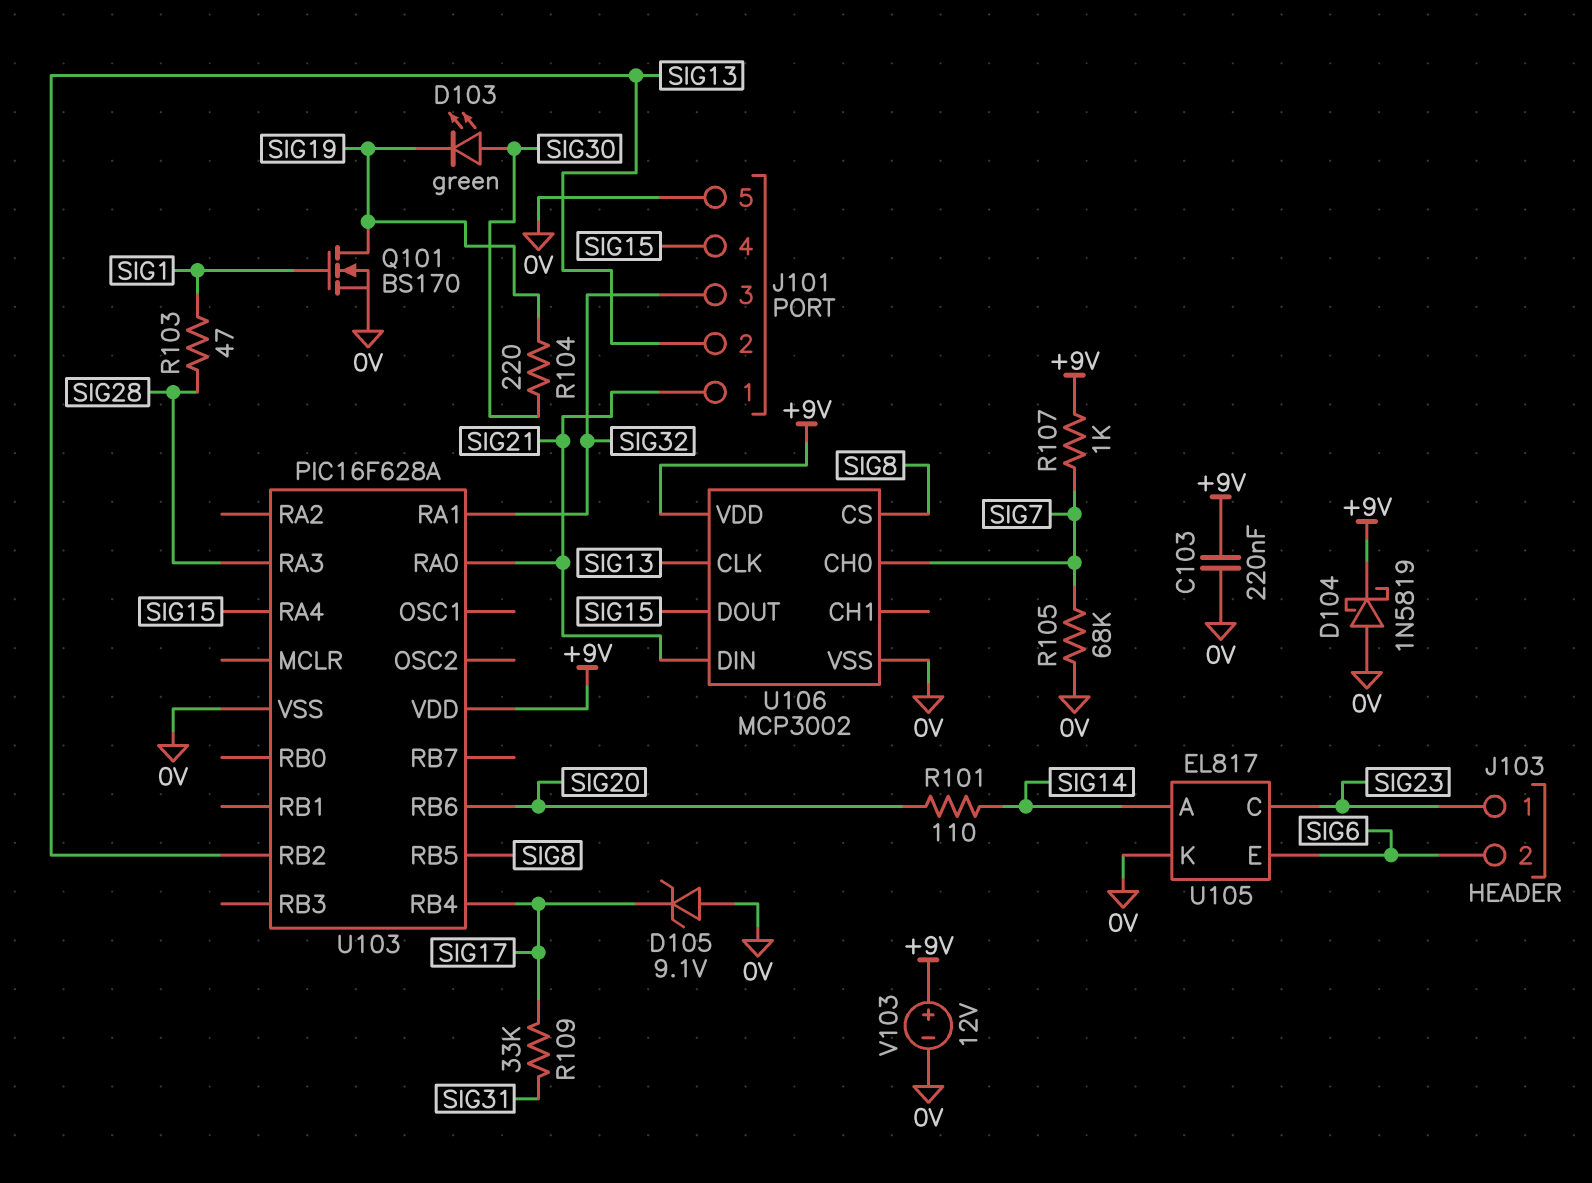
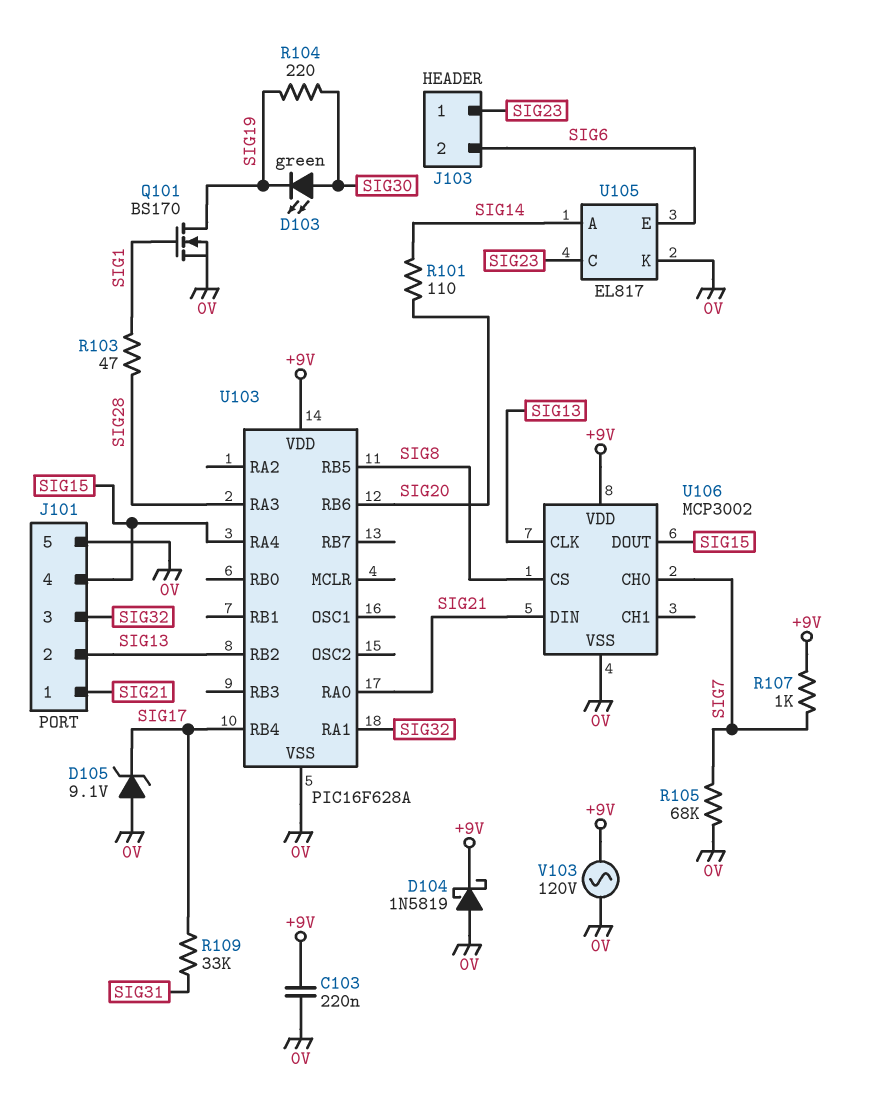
V103: 12V (plus +9V, minus 0V) -> AC 120V (+9V, 0V)

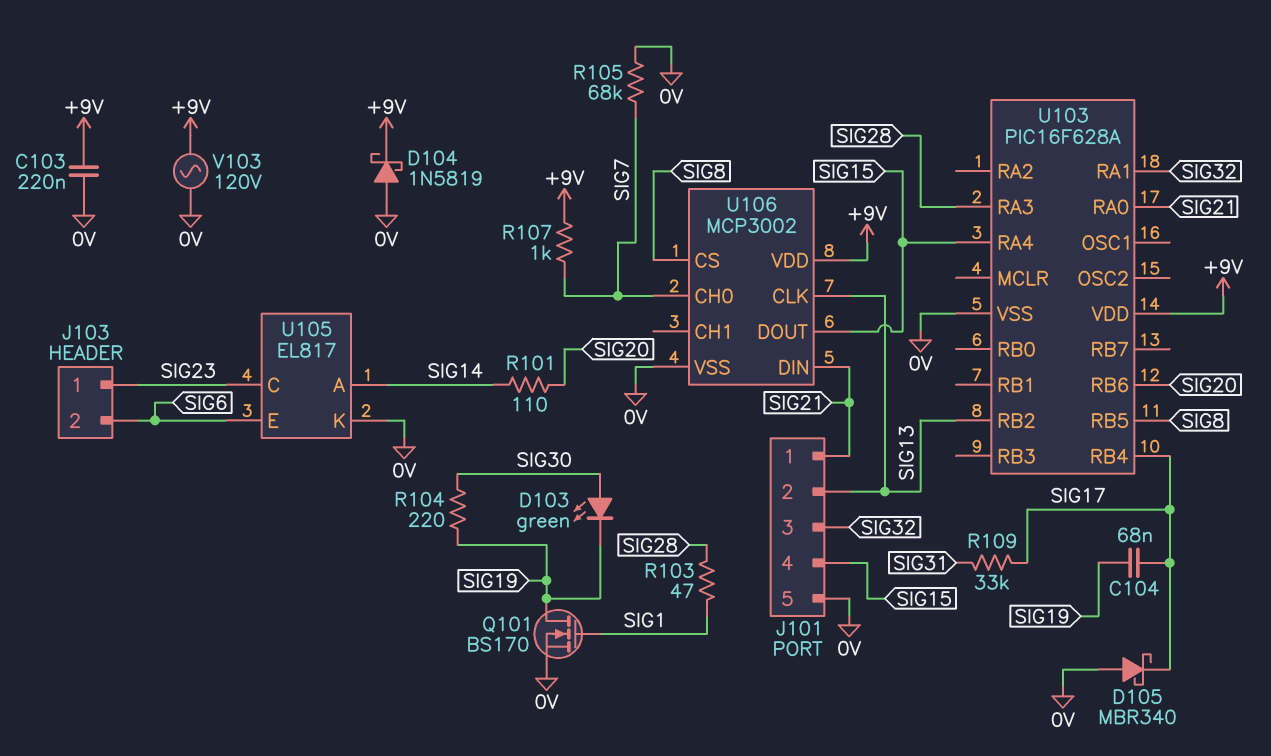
C104: none -> 68nF (SIG17, SIG19)
D105: zener 9.1V (A 0V, K SIG17) -> schottky MBR340 (A 0V, K SIG17)

